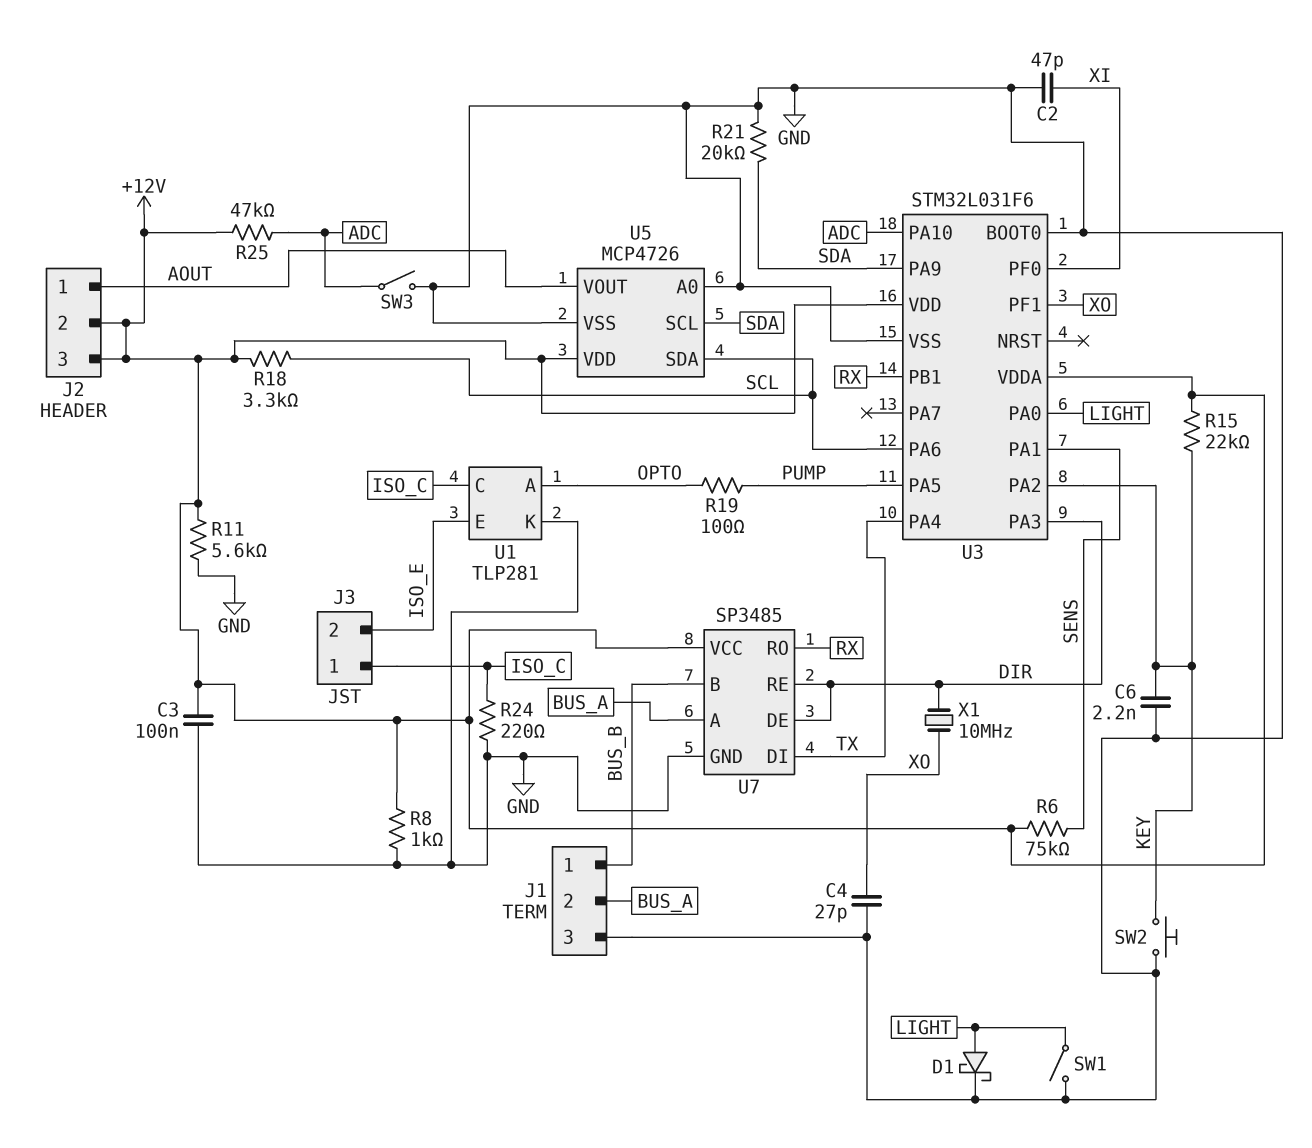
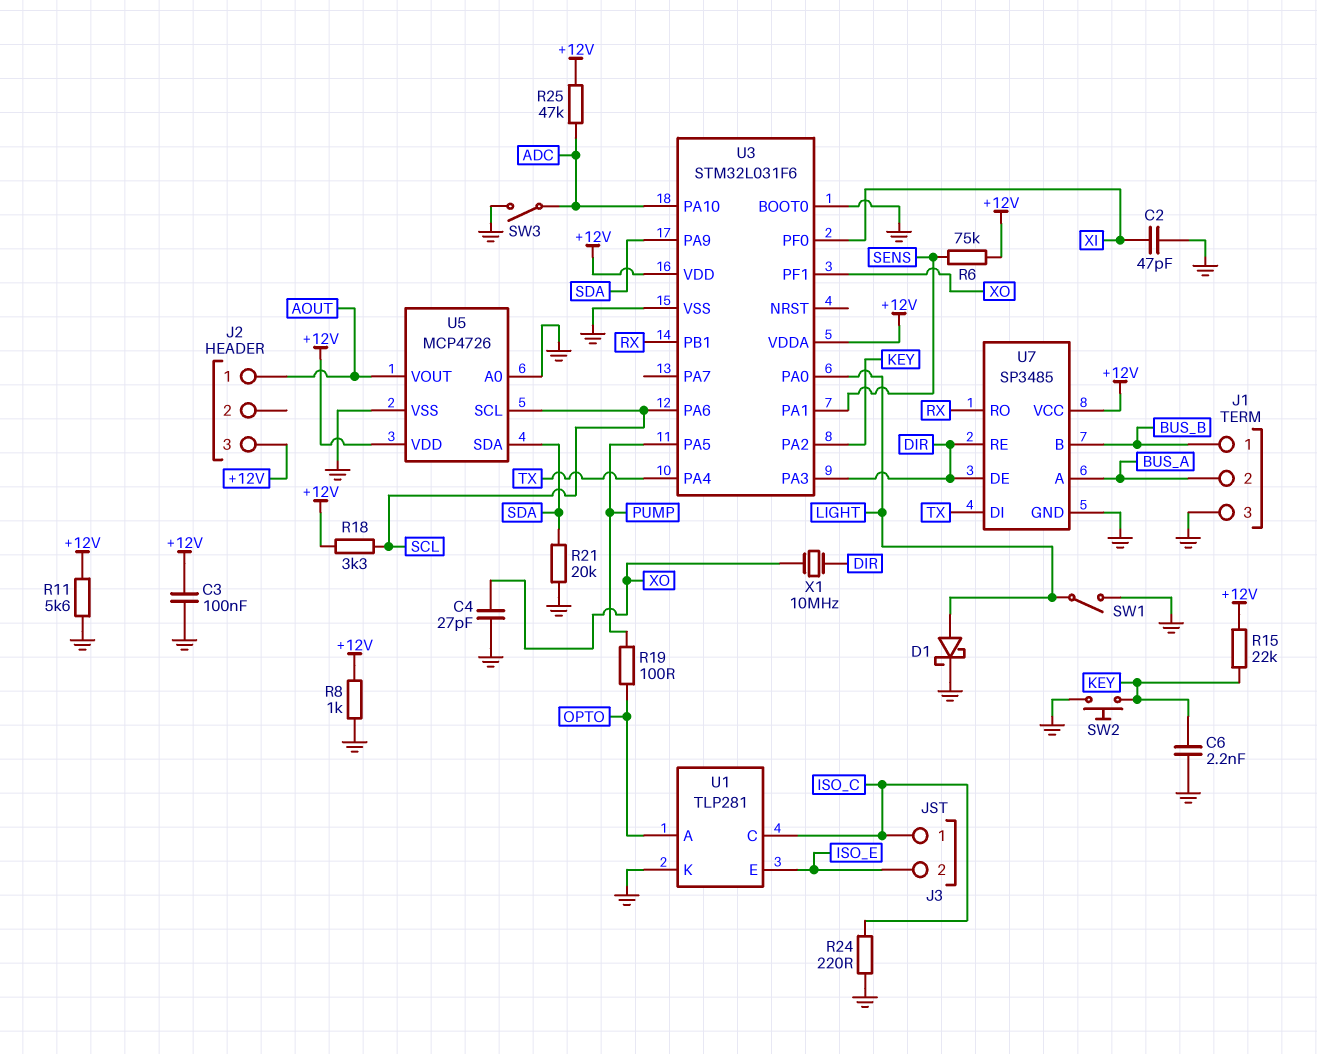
J2 pin 2: +12V -> none
U5 pin SCL: SDA -> SCL
U5 pin SDA: SCL -> SDA

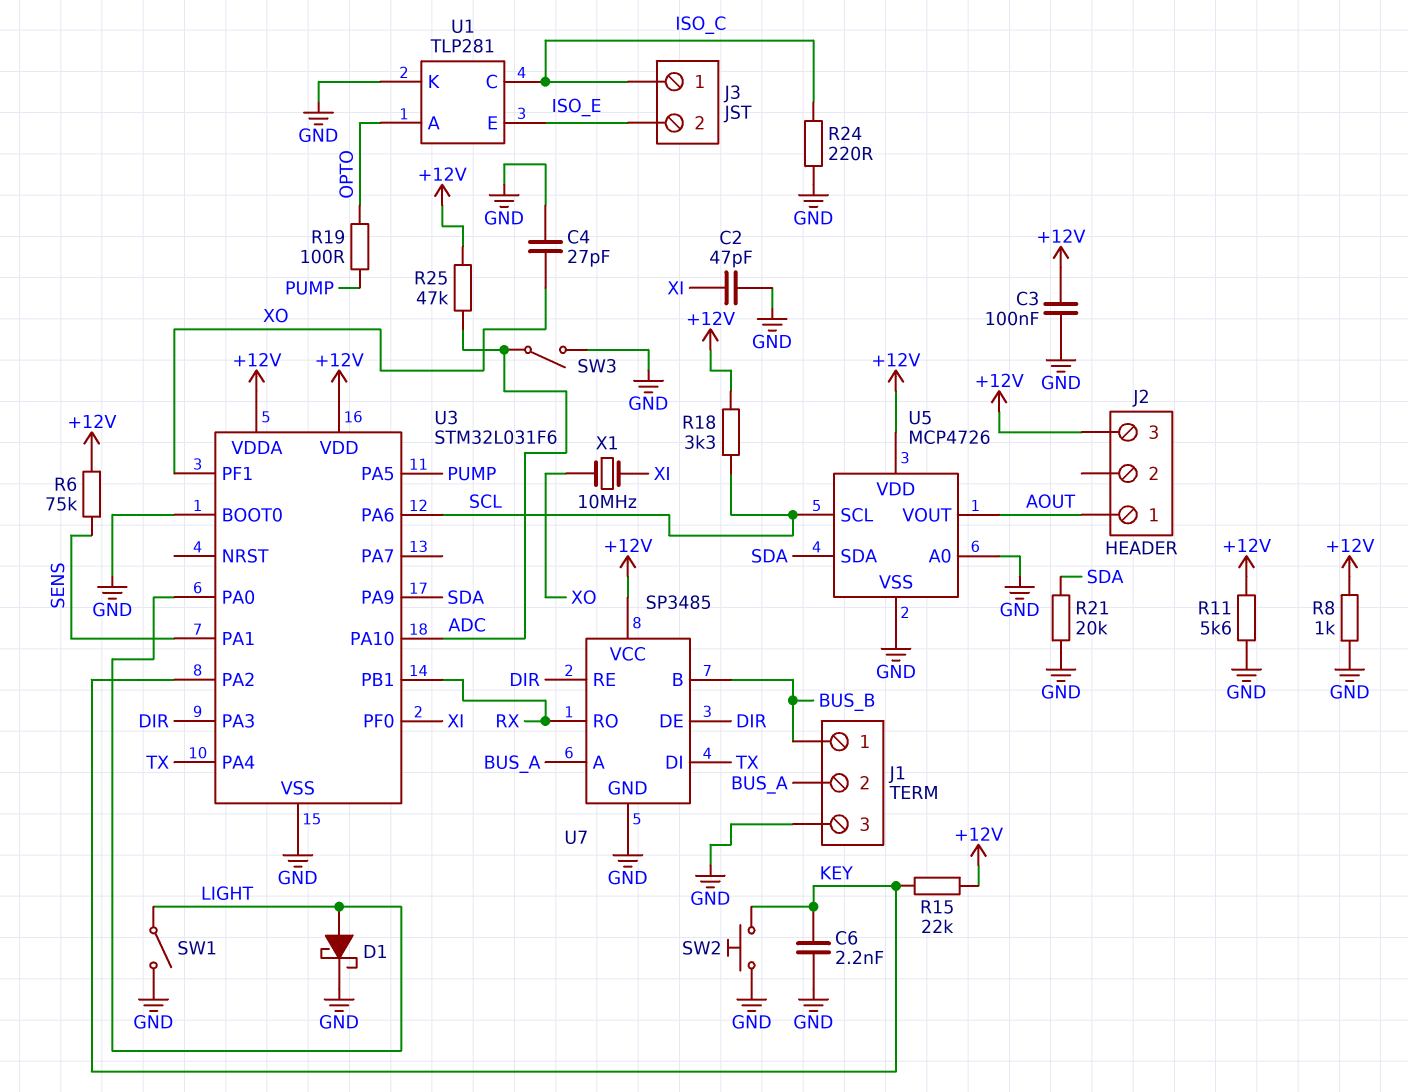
X1: 10MHz (DIR, XO) -> 10MHz (XI, XO)

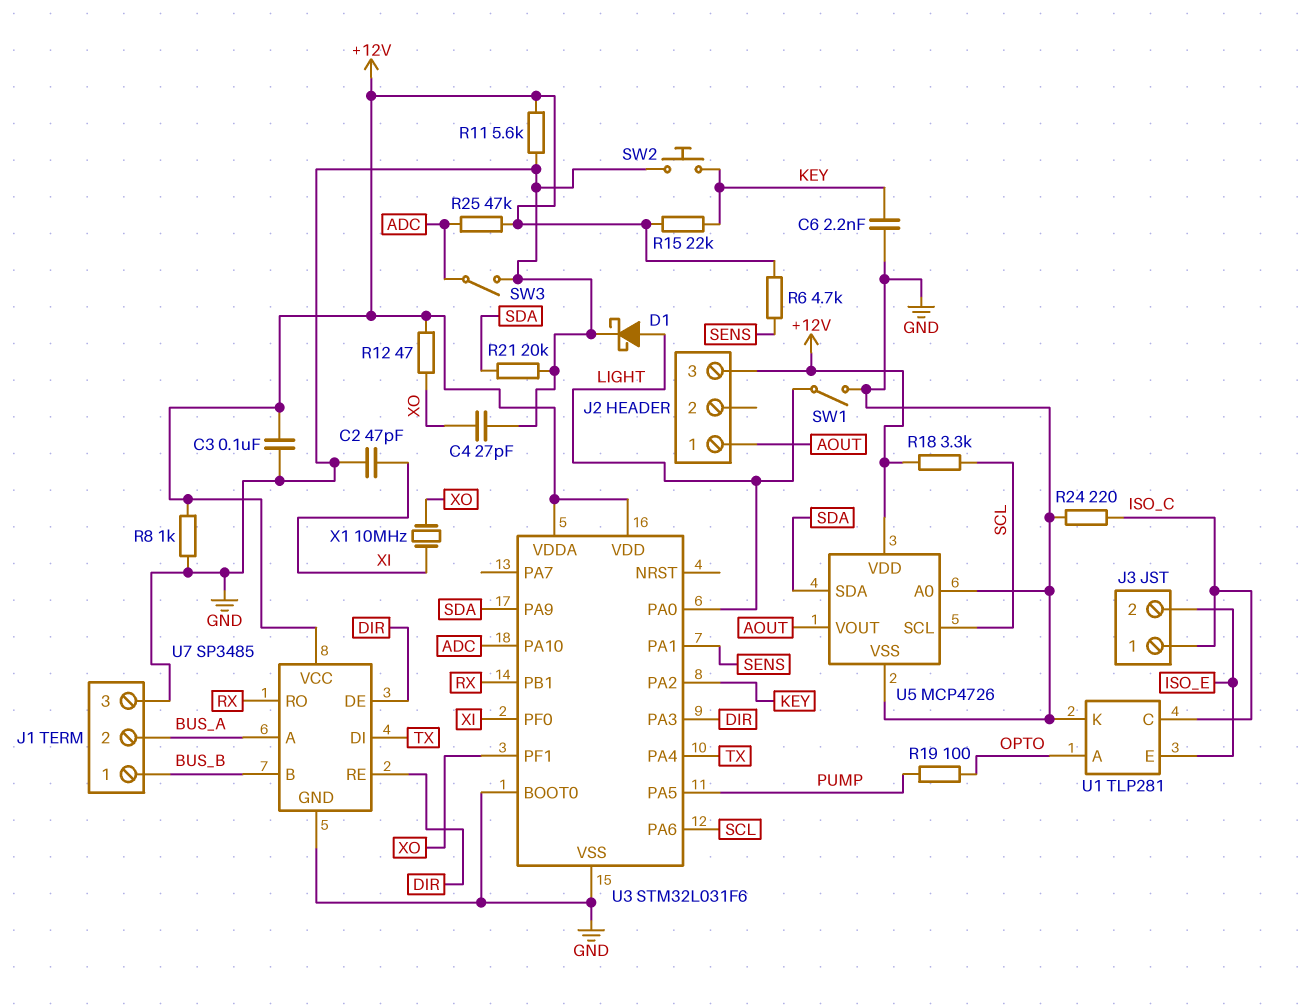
R6: 75k (+12V, SENS) -> 4.7k (+12V, SENS)
R12: none -> 47 (+12V, XO)

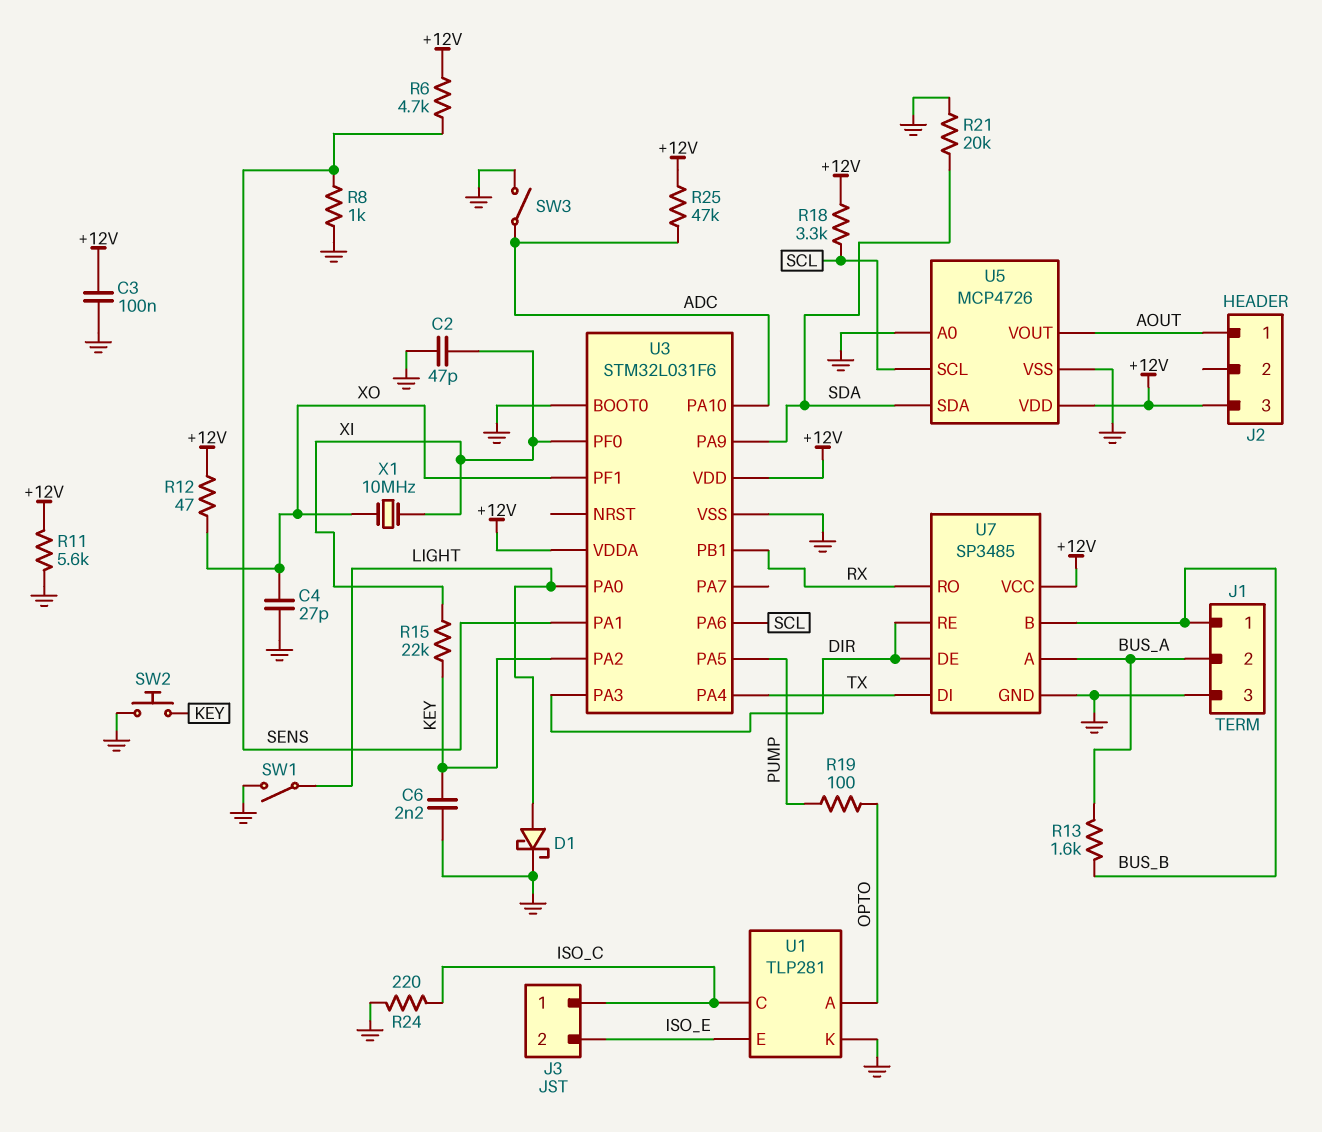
R8: 1k (+12V, GND) -> 1k (GND, SENS)
R13: none -> 1.6k (BUS_A, BUS_B)
R15: 22k (+12V, KEY) -> 22k (KEY, XI)

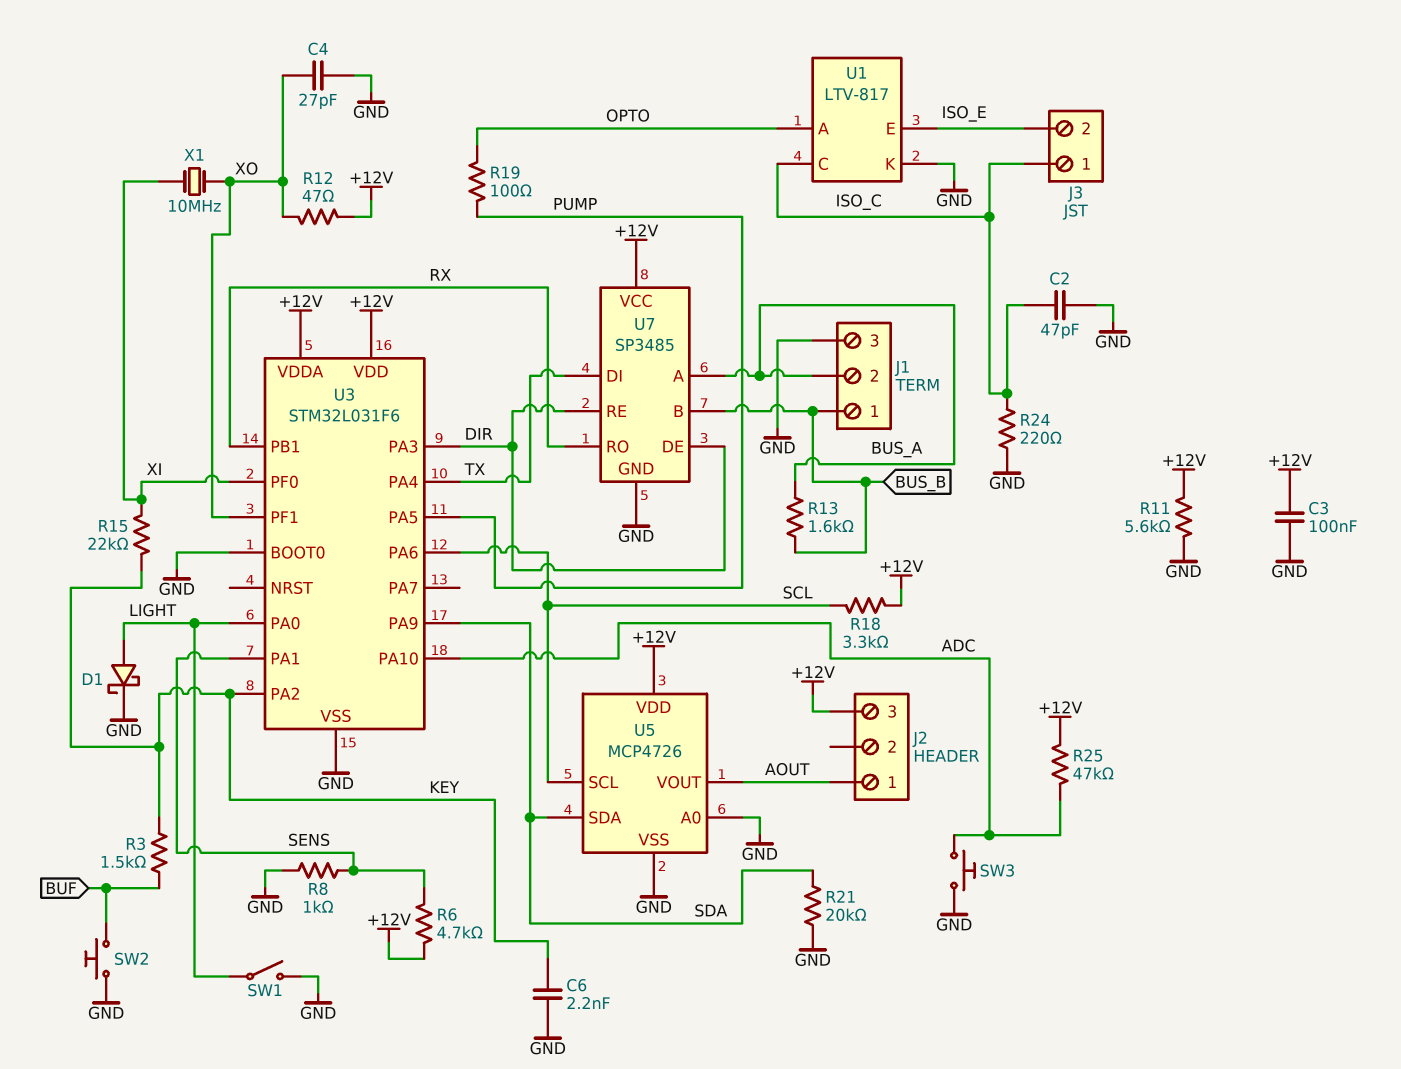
C2: 47pF (GND, XI) -> 47pF (GND, ISO_C)
R3: none -> 1.5k (BUF, KEY)
SW2: button (GND, KEY) -> button (BUF, GND)
SW3: switch (ADC, GND) -> button (ADC, GND)
U1: TLP281 -> LTV-817

